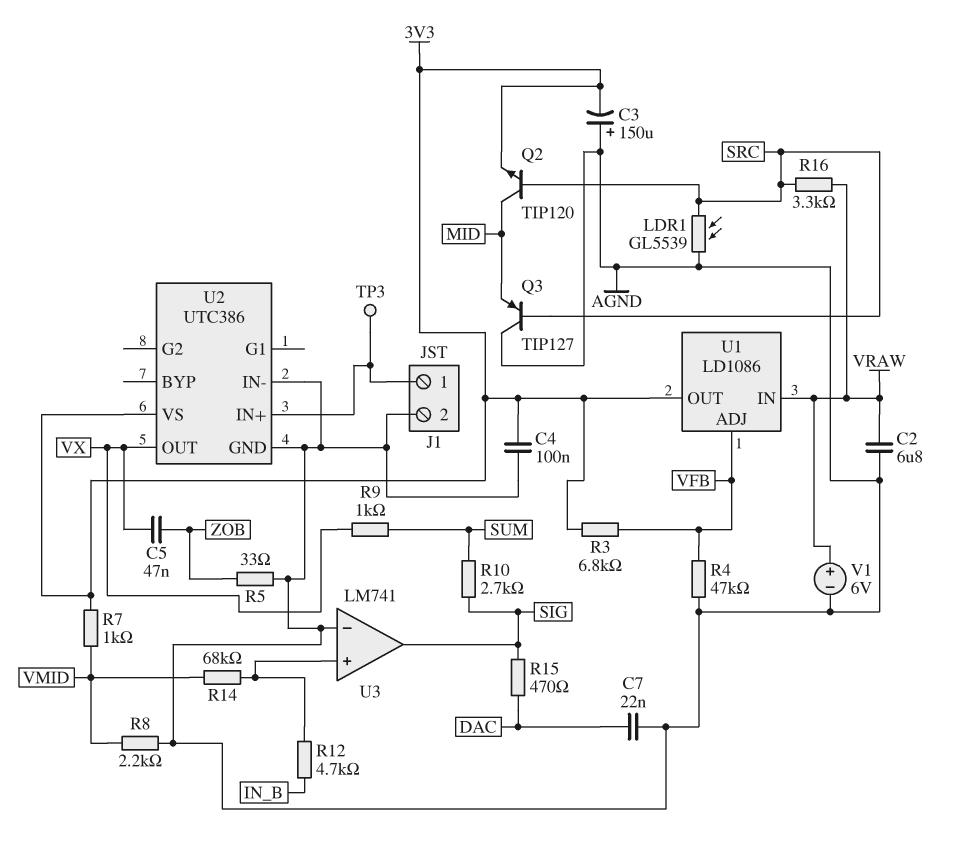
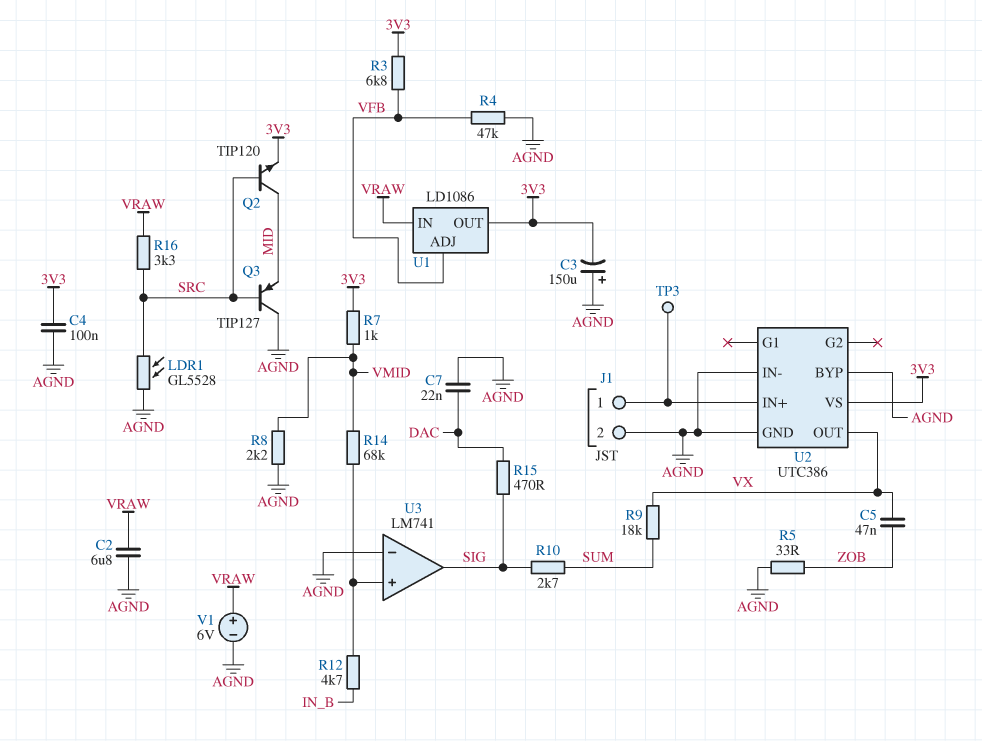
LDR1: GL5539 (AGND, SRC) -> GL5528 (AGND, SRC)
R9: 1k (SUM, VX) -> 18k (SUM, VX)
U2 pin BYP: none -> AGND

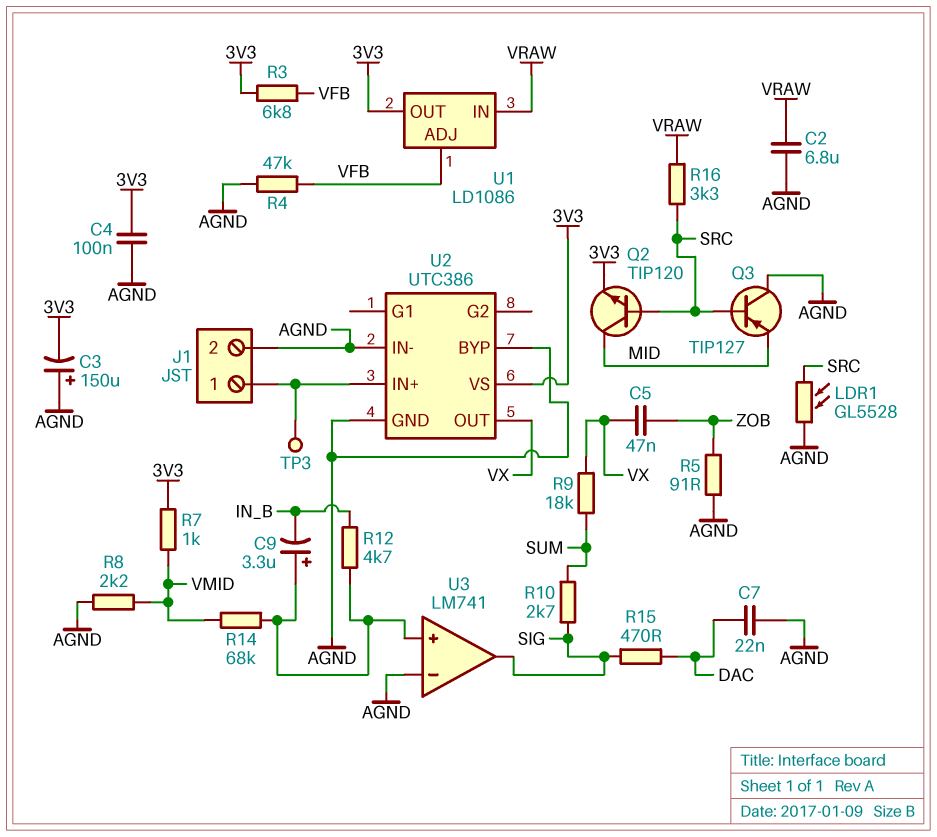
C9: none -> 3.3uF (plus U3/in+, minus IN_B)
R5: 33 (AGND, ZOB) -> 91 (AGND, ZOB)
V1: 6V (plus VRAW, minus AGND) -> none

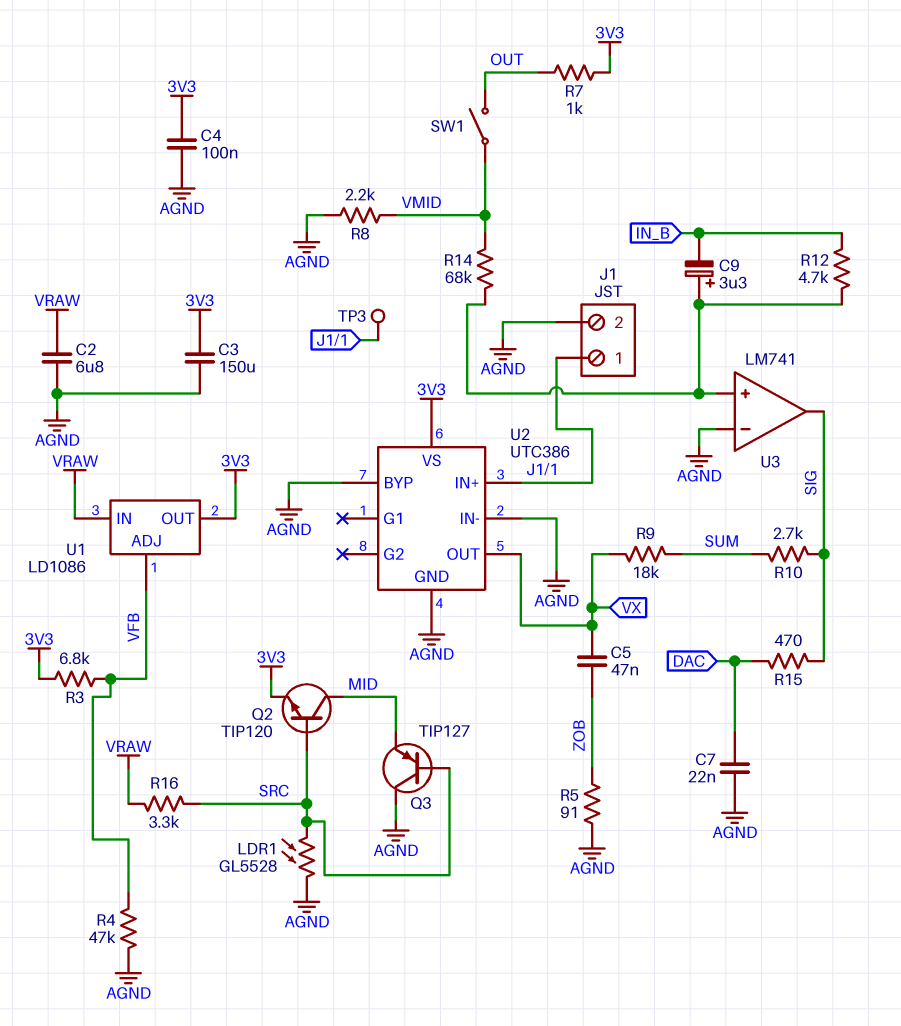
C3: 150uF (plus AGND, minus 3V3) -> 150uF (3V3, AGND)
R7: 1k (3V3, VMID) -> 1k (3V3, OUT)
SW1: none -> switch (OUT, VMID)

